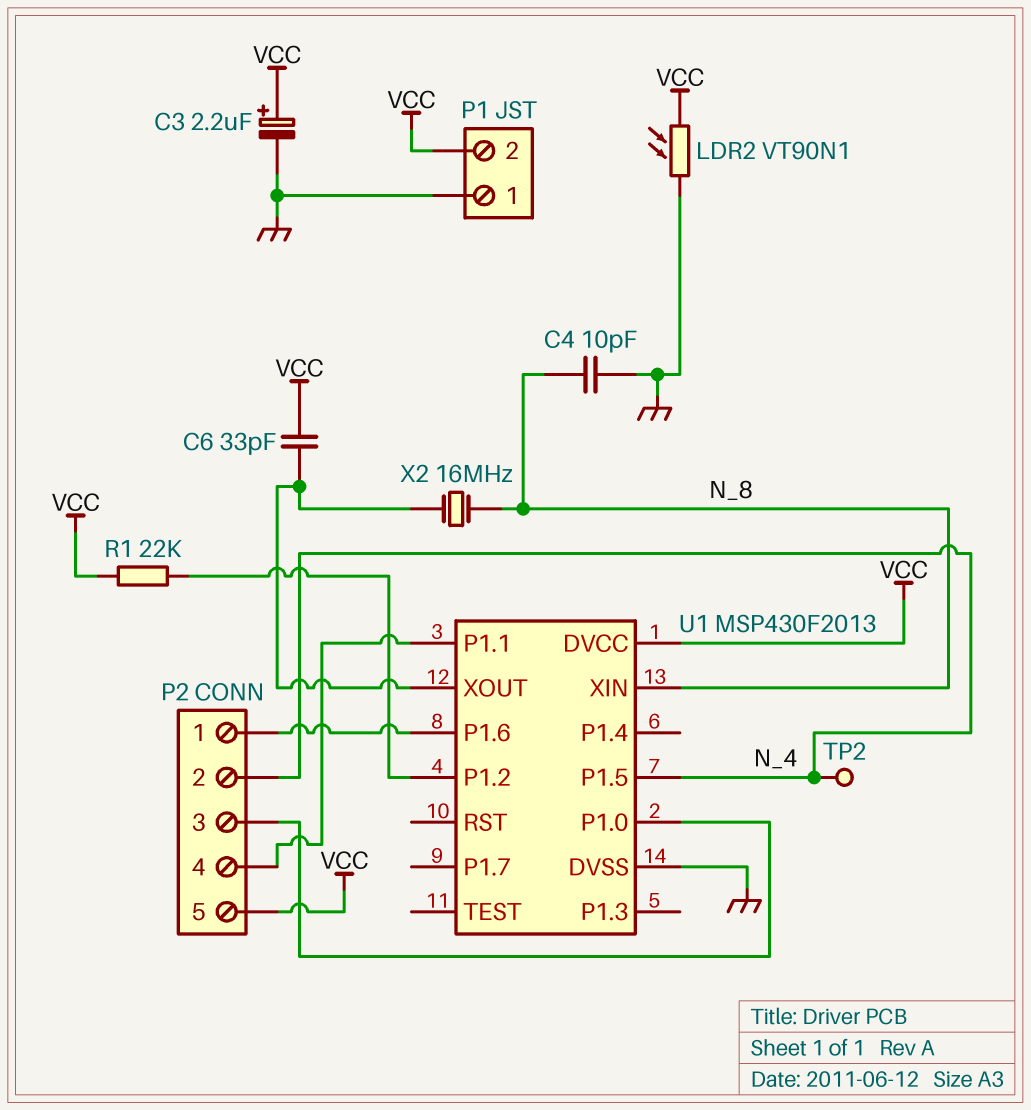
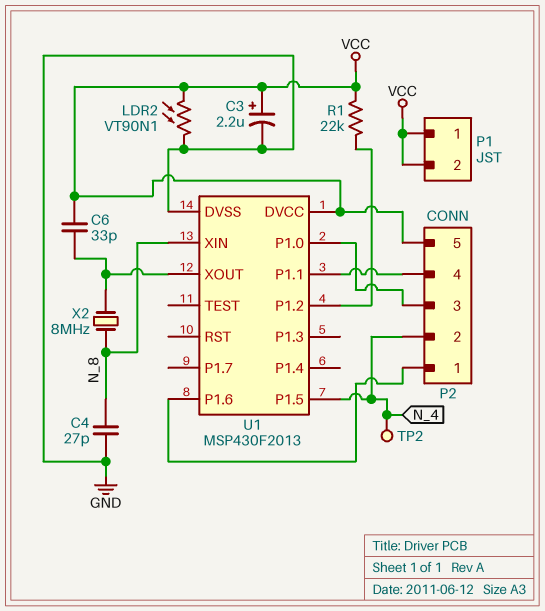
C4: 10pF (GND, N_8) -> 27pF (GND, N_8)
P1 pin 1: GND -> VCC
X2: 16MHz (N_8, U1/XOUT) -> 8MHz (N_8, U1/XOUT)

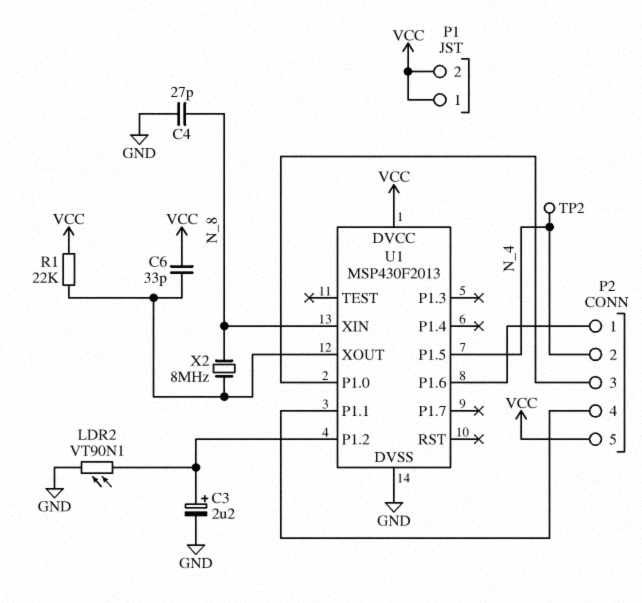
C3: 2.2uF (plus VCC, minus GND) -> 2.2uF (plus U1/P1.2, minus GND)
LDR2: VT90N1 (GND, VCC) -> VT90N1 (GND, U1/P1.2)
R1: 22k (U1/P1.2, VCC) -> 22k (U1/XOUT, VCC)

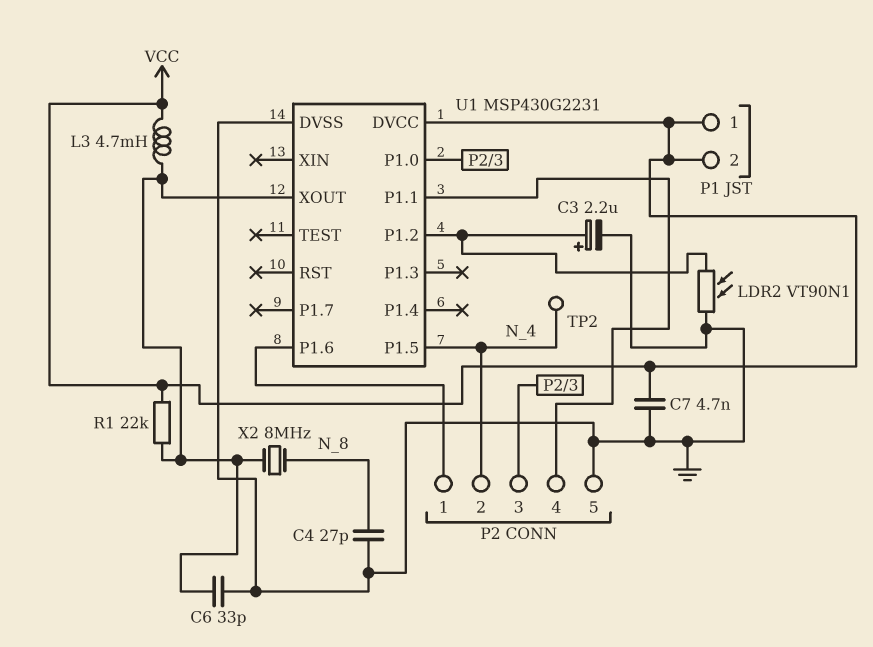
C6: 33pF (U1/XOUT, VCC) -> 33pF (GND, U1/XOUT)
C7: none -> 4.7nF (GND, VCC)
L3: none -> 4.7mH (U1/XOUT, VCC)
P2 pin 5: VCC -> GND
U1: MSP430F2013 -> MSP430G2231
U1 pin XIN: N_8 -> none

